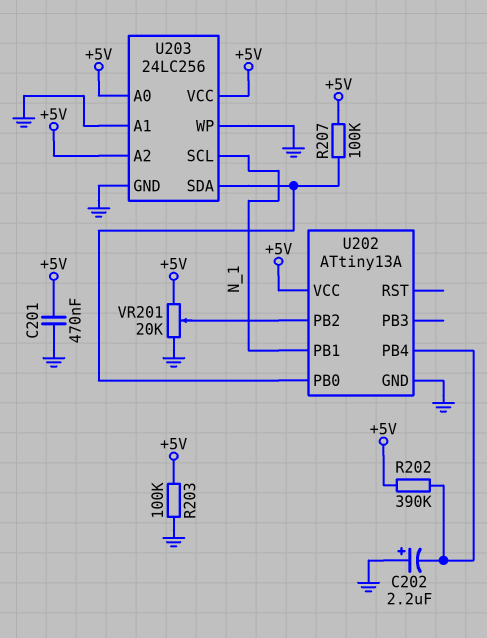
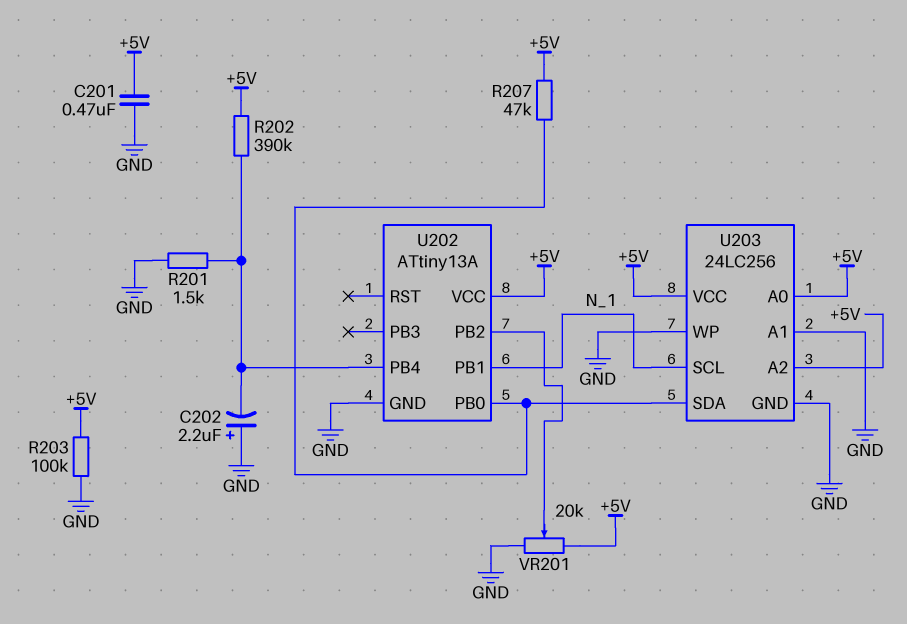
R201: none -> 1.5k (GND, U202/PB4)
R207: 100k (+5V, U202/PB0) -> 47k (+5V, U202/PB0)

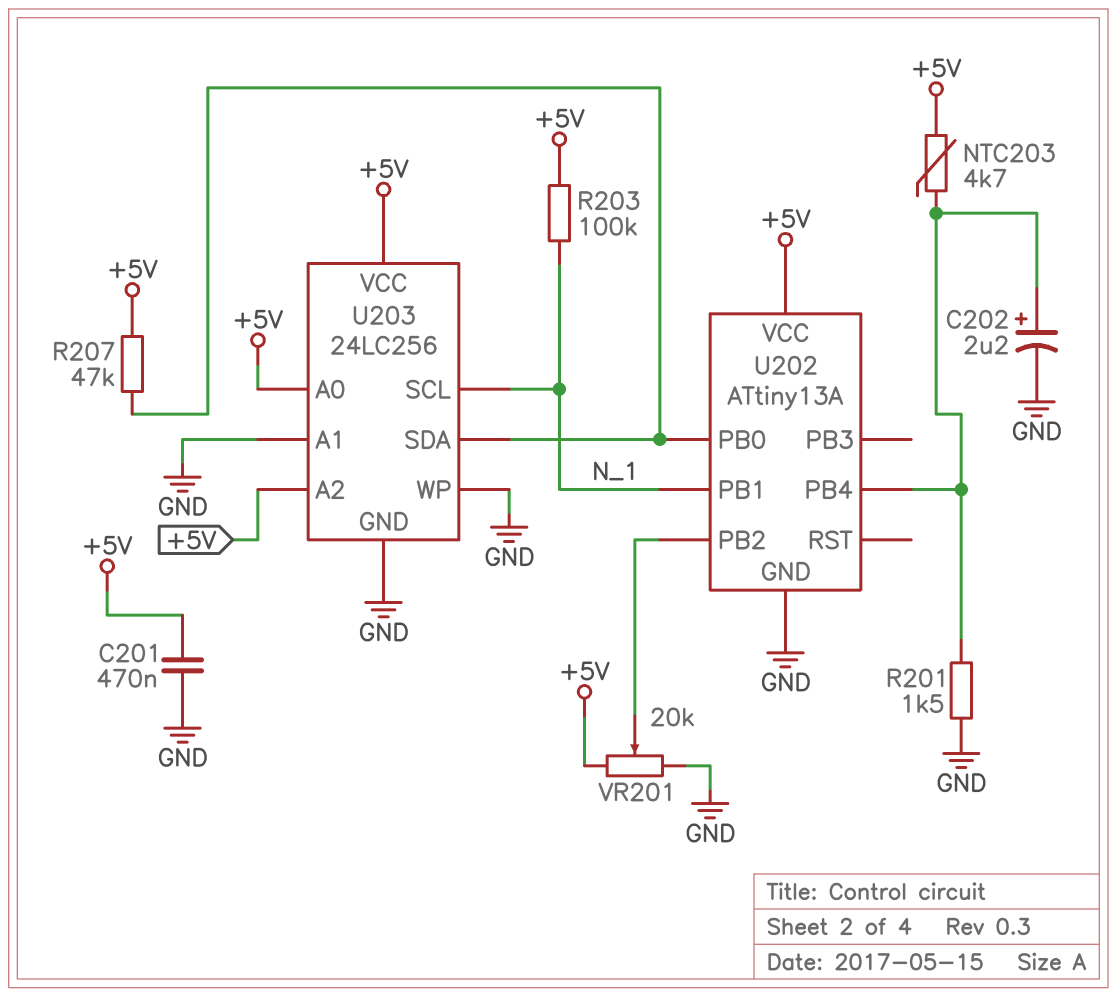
C202: 2.2uF (plus GND, minus U202/PB4) -> 2.2uF (plus U202/PB4, minus GND)
NTC203: none -> 4.7k (+5V, U202/PB4)
R202: 390k (+5V, U202/PB4) -> none
R203: 100k (+5V, GND) -> 100k (+5V, N_1)

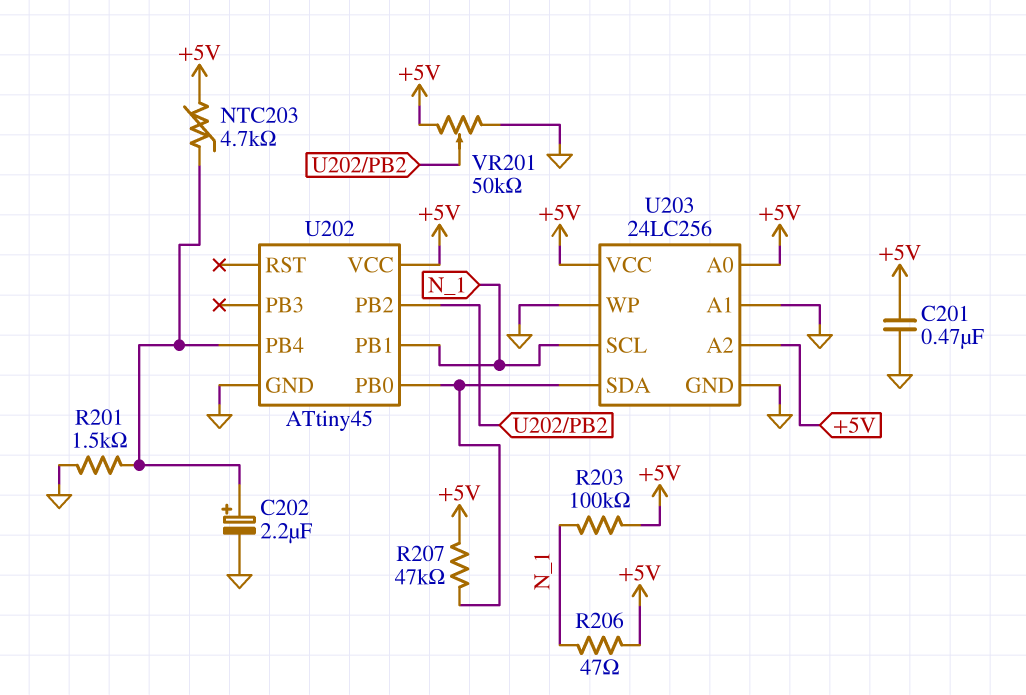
R206: none -> 47 (+5V, N_1)
U202: ATtiny13A -> ATtiny45
VR201: 20k (+5V, GND, wiper U202/PB2) -> 50k (+5V, GND, wiper U202/PB2)

